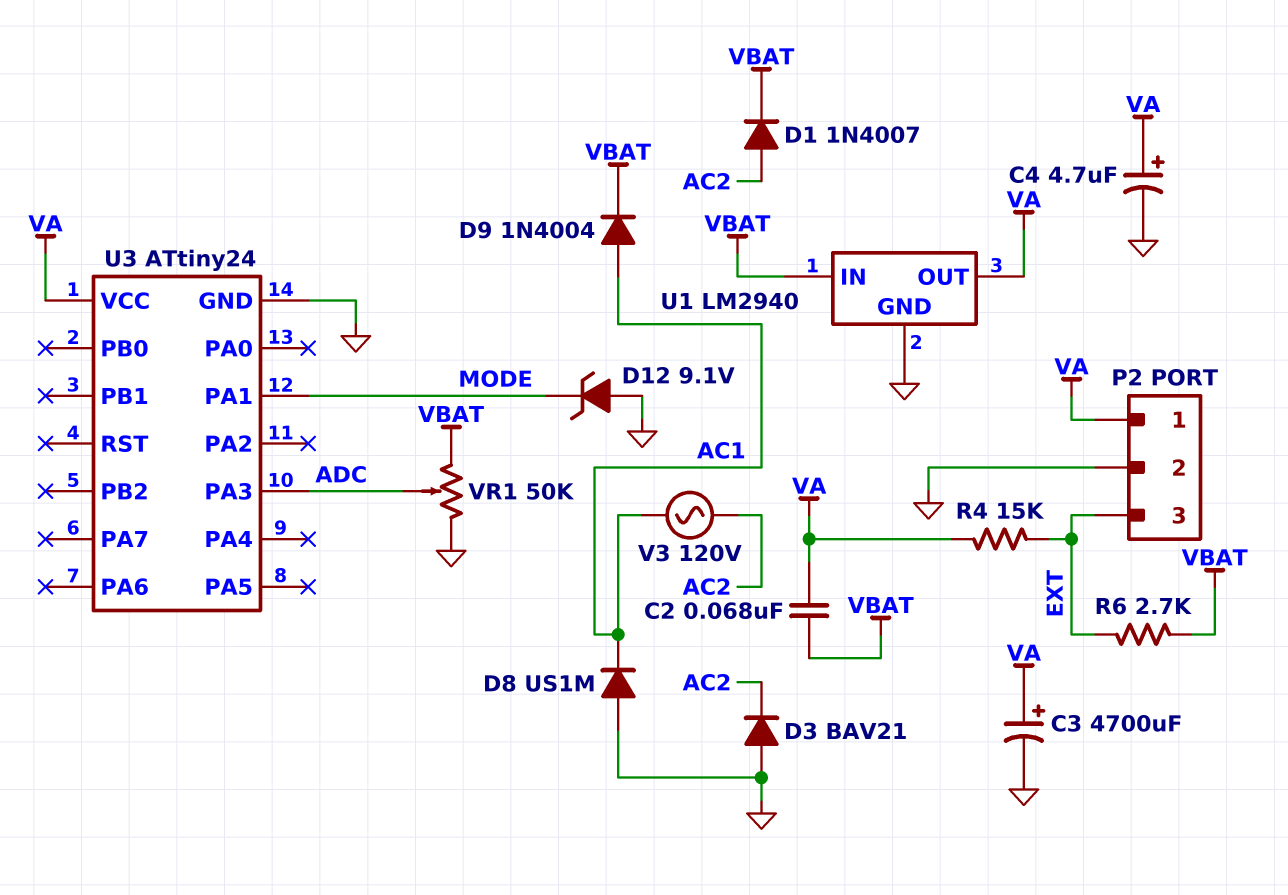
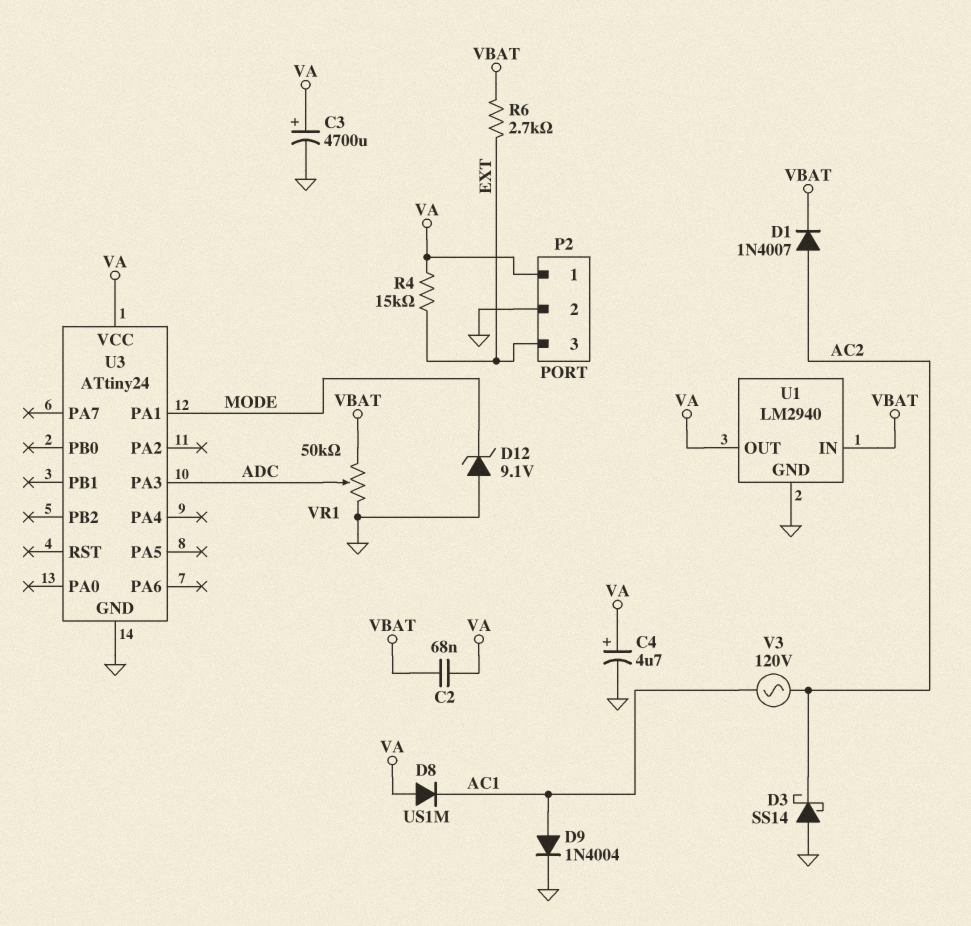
D3: diode BAV21 (A GND, K AC2) -> schottky SS14 (A GND, K AC2)
D8: diode US1M (A GND, K AC1) -> diode US1M (A VA, K AC1)
D9: diode 1N4004 (A AC1, K VBAT) -> diode 1N4004 (A AC1, K GND)

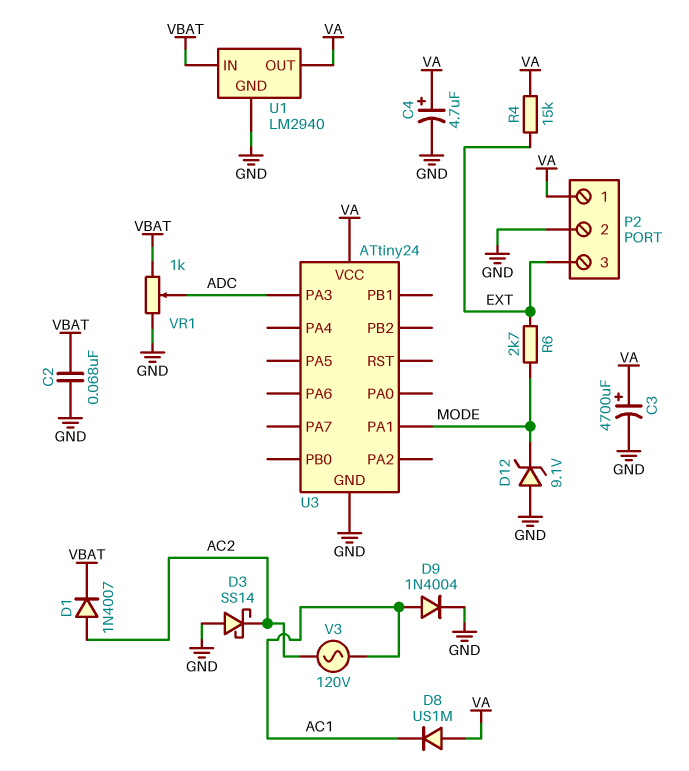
C2: 68nF (VA, VBAT) -> 68nF (GND, VBAT)
R6: 2.7k (EXT, VBAT) -> 2.7k (EXT, MODE)
VR1: 50k (GND, VBAT, wiper ADC) -> 1k (GND, VBAT, wiper ADC)

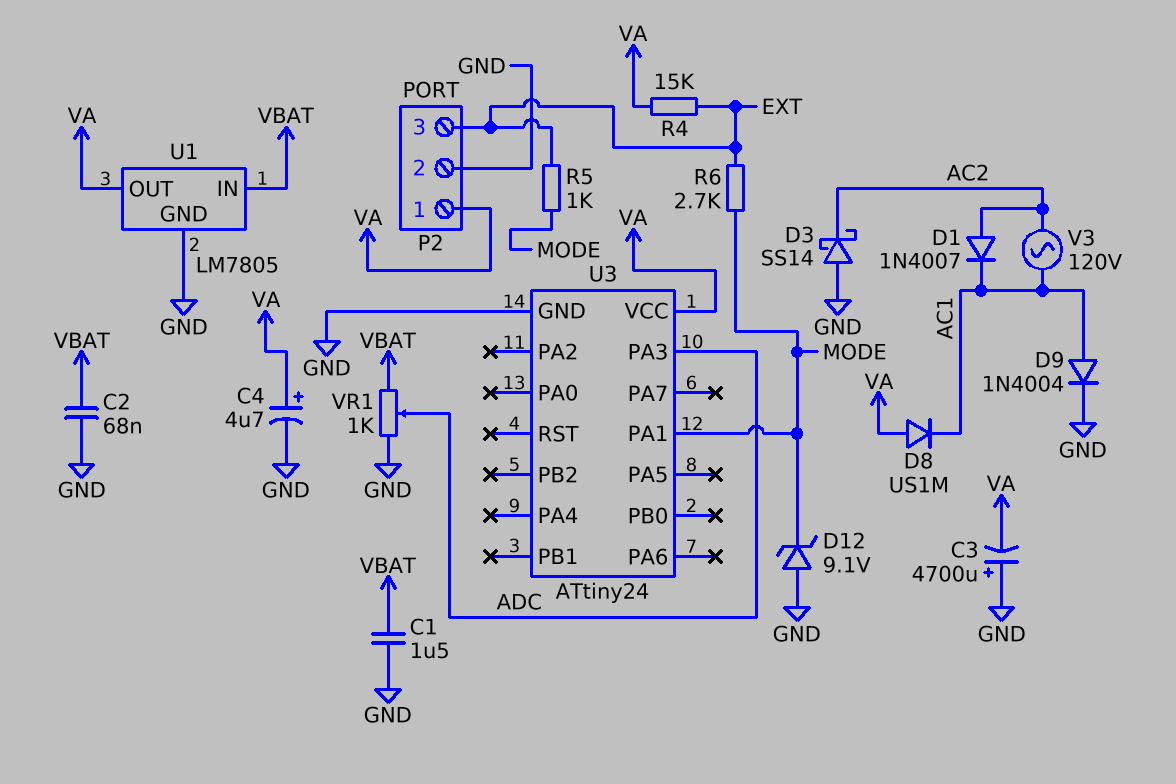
C1: none -> 1.5uF (GND, VBAT)
C3: 4700uF (plus VA, minus GND) -> 4700uF (plus GND, minus VA)
D1: diode 1N4007 (A AC2, K VBAT) -> diode 1N4007 (A AC2, K AC1)
R5: none -> 1k (EXT, MODE)
U1: LM2940 -> LM7805

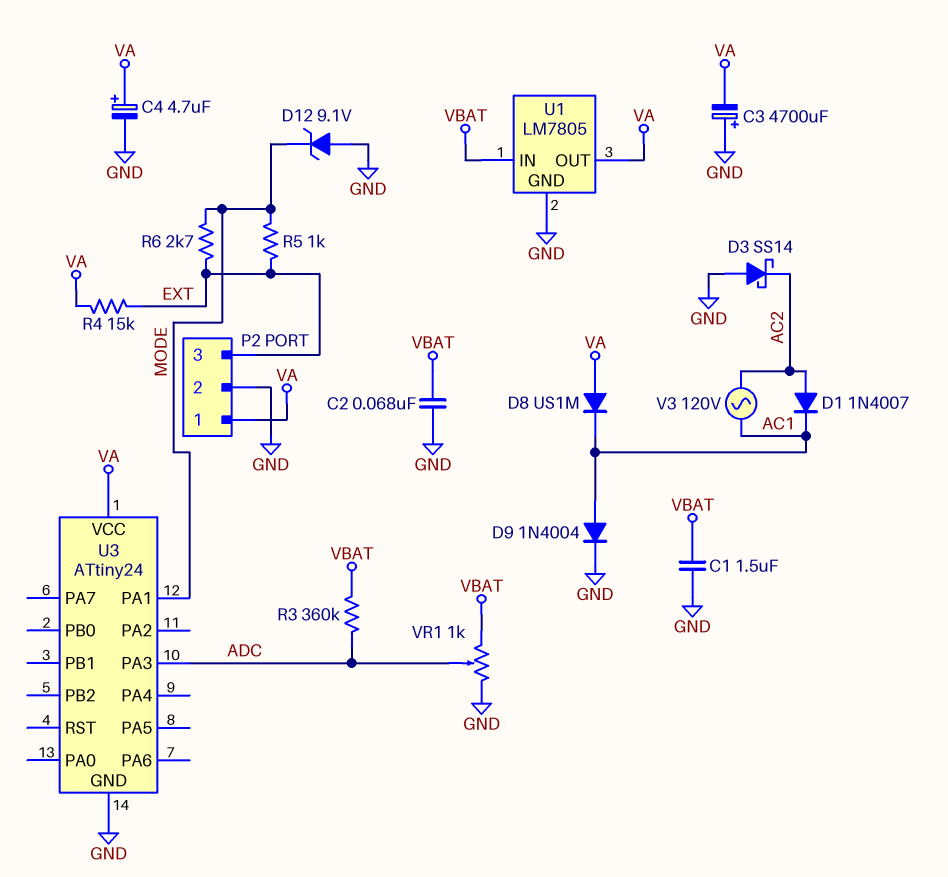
R3: none -> 360k (ADC, VBAT)

